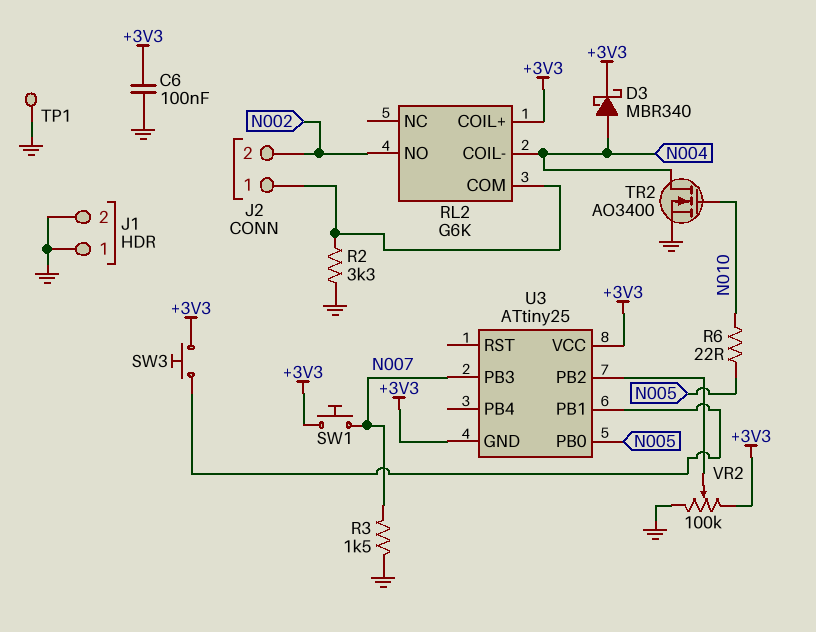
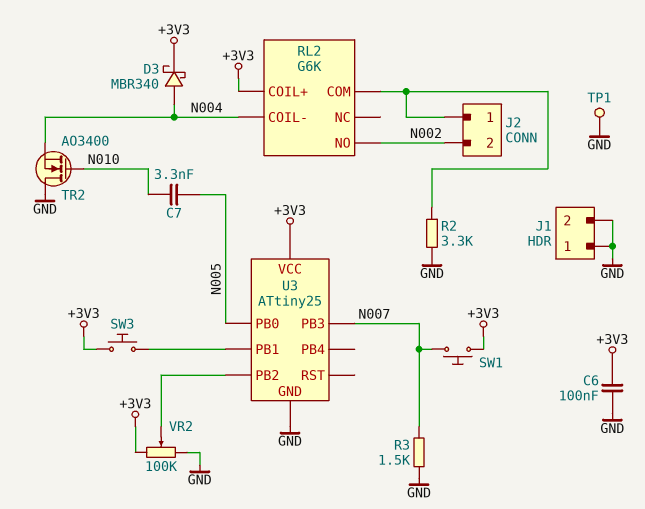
C7: none -> 3.3nF (N005, N010)
R6: 22 (N005, N010) -> none
TR2: NMOS AO3400 (G N010, D N004, S GND) -> NMOS AO3400 (G N010, D GND, S N004)
U3 pin GND: +3V3 -> GND

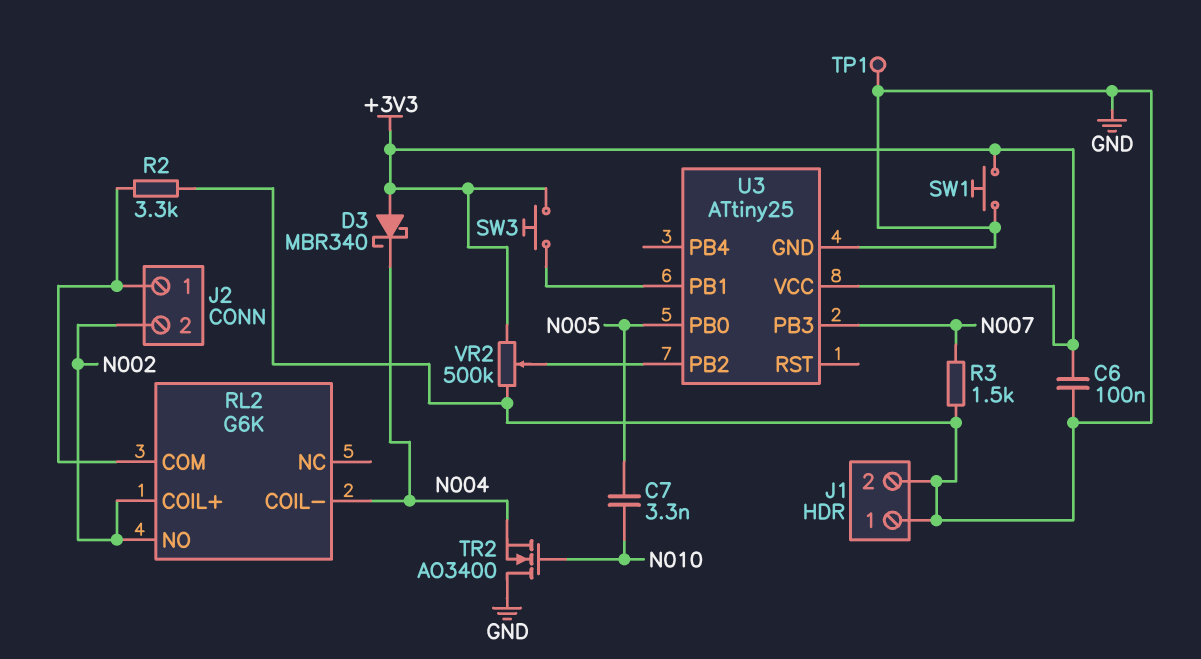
D3: schottky MBR340 (A N004, K +3V3) -> schottky MBR340 (A +3V3, K N004)
RL2 pin COIL+: +3V3 -> N002
SW1: button (+3V3, N007) -> button (+3V3, GND)
VR2: 100k (+3V3, GND, wiper U3/PB2) -> 500k (+3V3, GND, wiper U3/PB2)

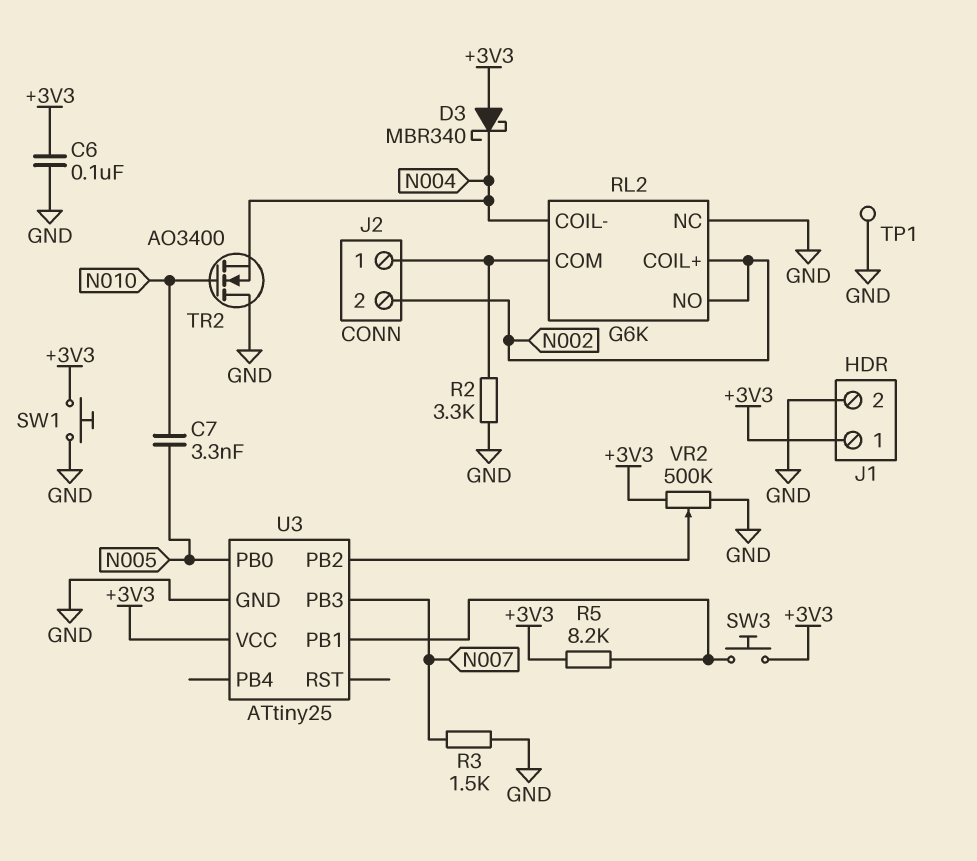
J1 pin 1: GND -> +3V3
R5: none -> 8.2k (+3V3, U3/PB1)
RL2 pin NC: none -> GND

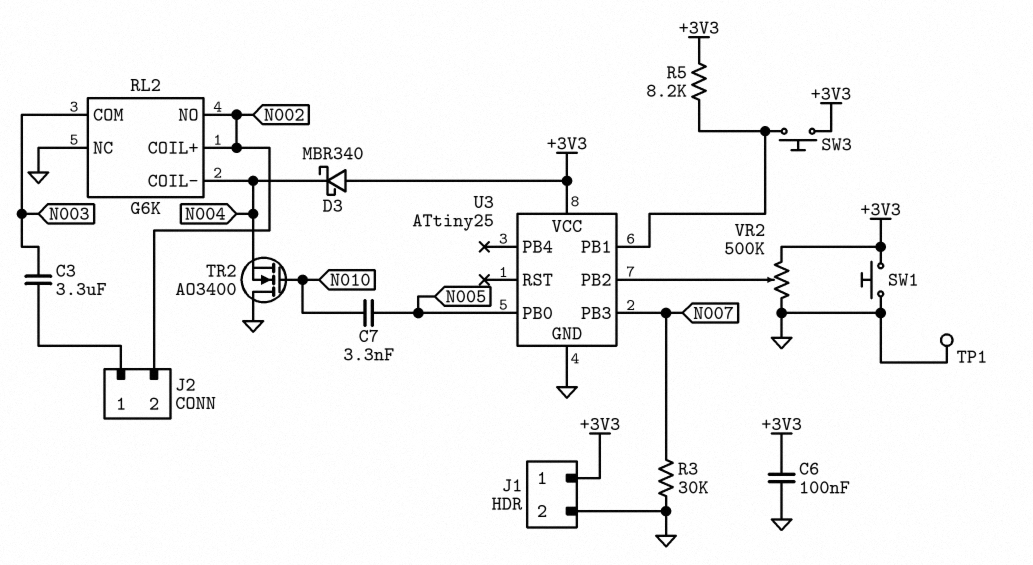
C3: none -> 3.3uF (J2/1, N003)
R2: 3.3k (GND, J2/1) -> none
R3: 1.5k (GND, N007) -> 30k (GND, N007)
RL2 pin COM: J2/1 -> N003

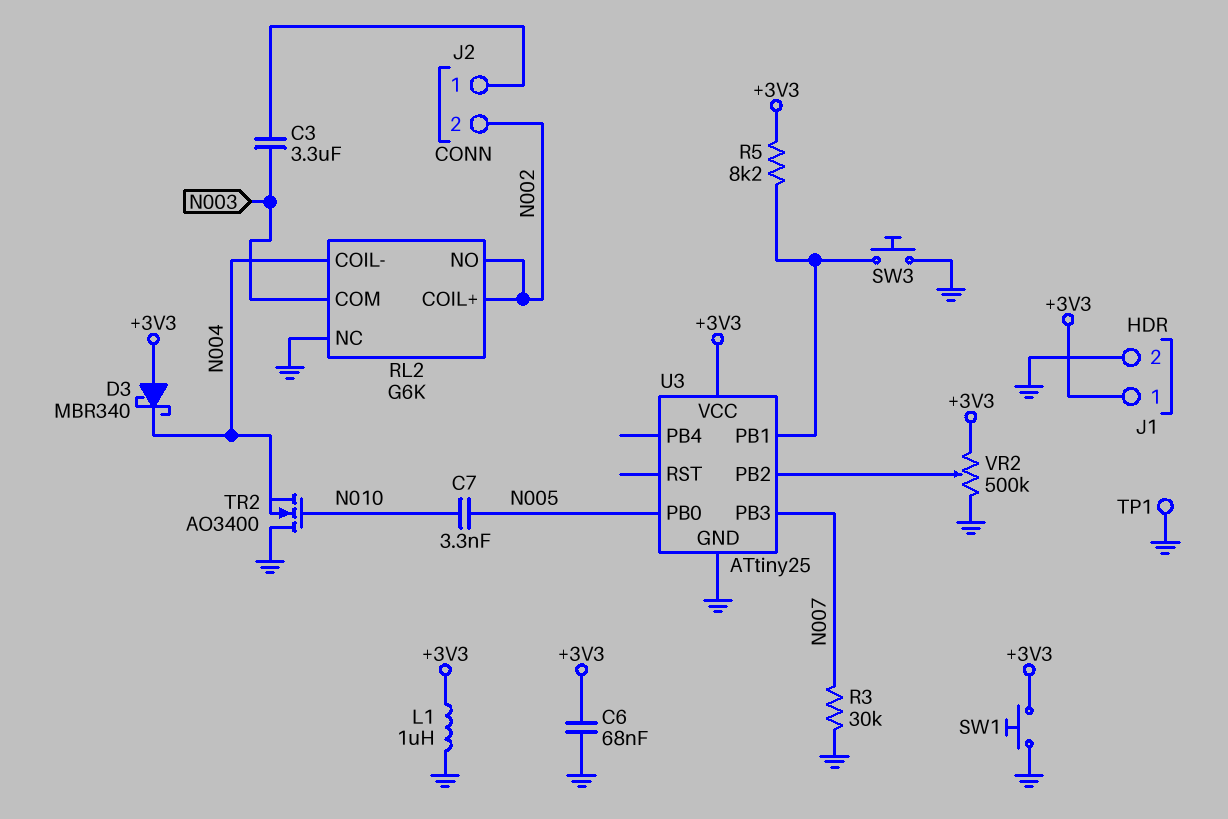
C6: 100nF (+3V3, GND) -> 68nF (+3V3, GND)
L1: none -> 1uH (+3V3, GND)
SW3: button (+3V3, U3/PB1) -> button (GND, U3/PB1)

